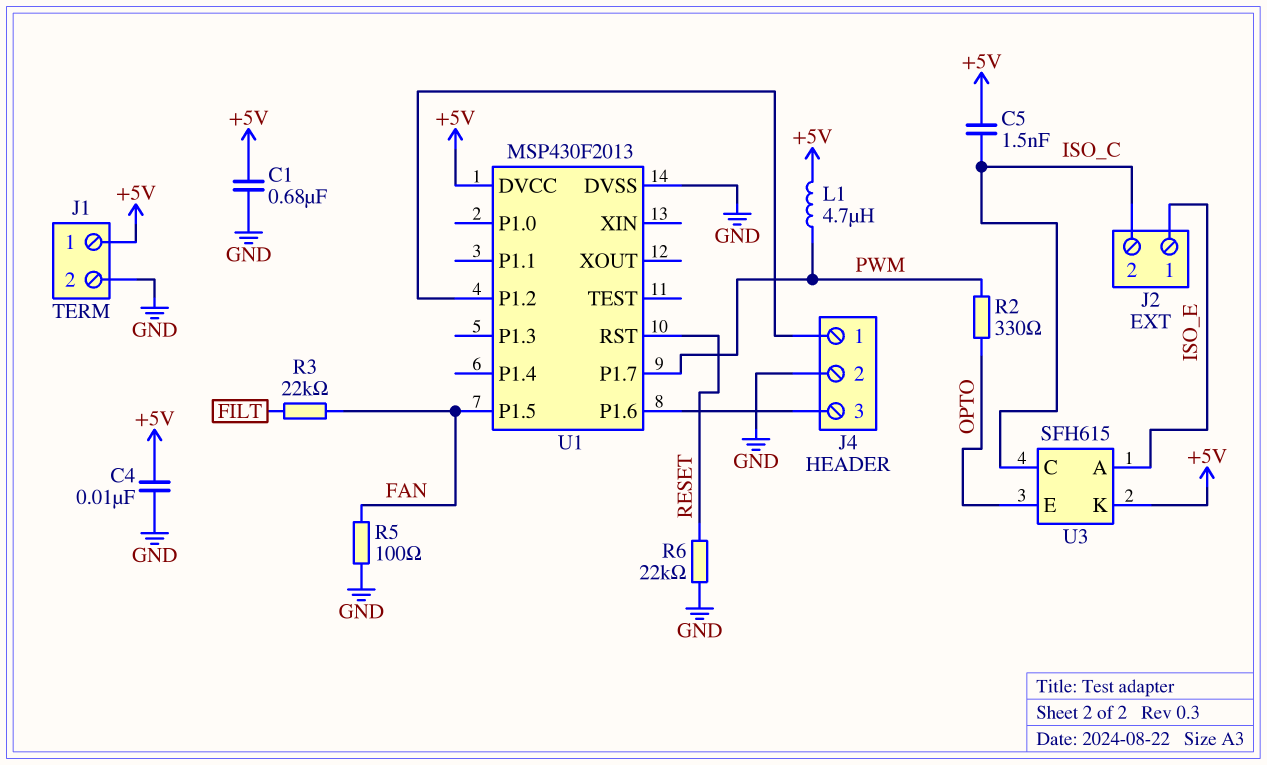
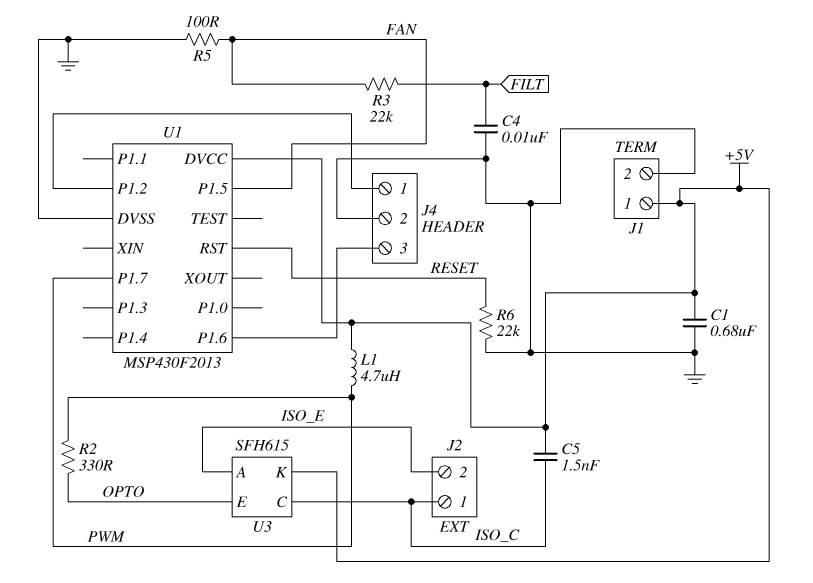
C4: 10nF (+5V, GND) -> 10nF (FILT, GND)
J2 pin 1: ISO_E -> ISO_C
J2 pin 2: ISO_C -> ISO_E

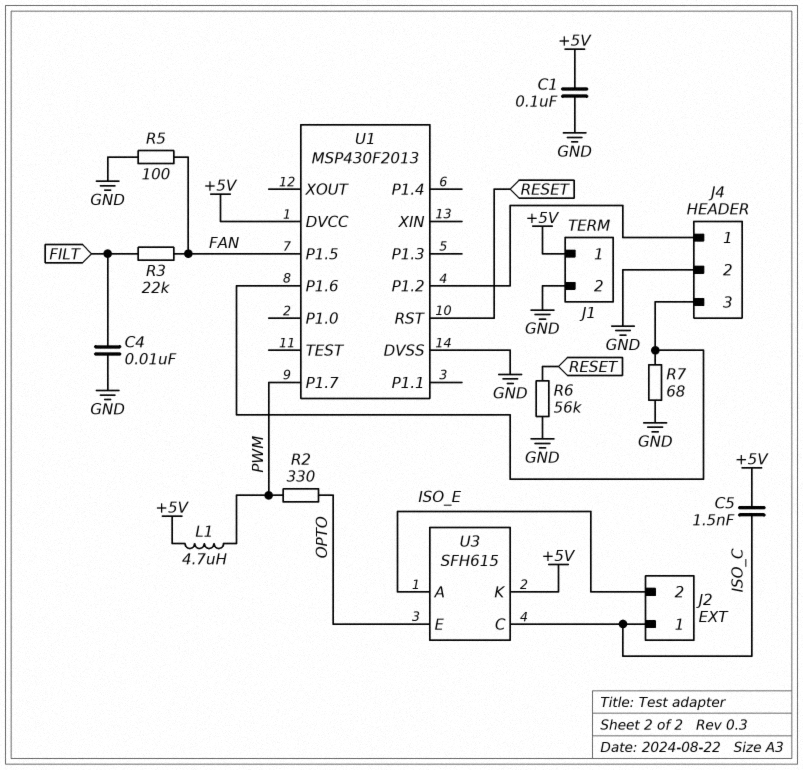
C1: 680nF (+5V, GND) -> 100nF (+5V, GND)
R6: 22k (GND, RESET) -> 56k (GND, RESET)
R7: none -> 68 (GND, J4/3)

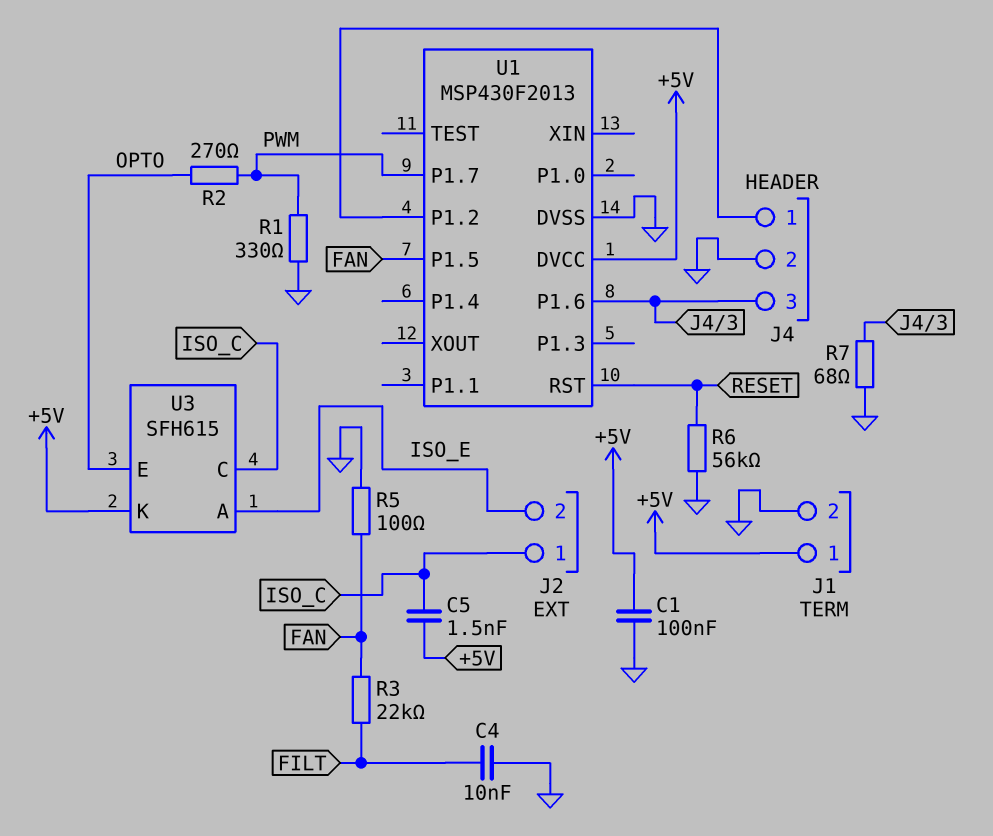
L1: 4.7uH (+5V, PWM) -> none
R1: none -> 330 (GND, PWM)
R2: 330 (OPTO, PWM) -> 270 (OPTO, PWM)

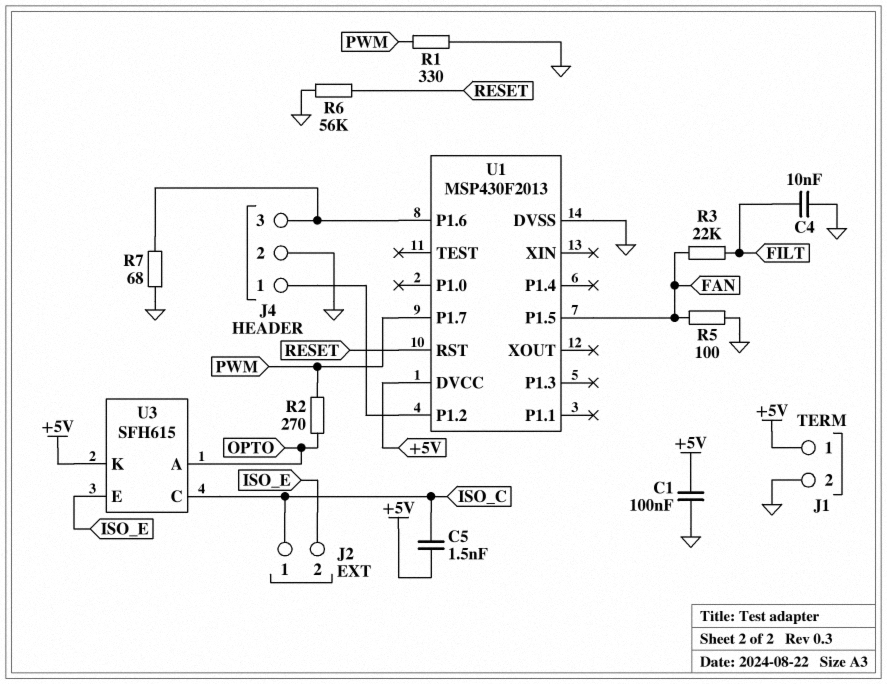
U3 pin A: ISO_E -> OPTO
U3 pin E: OPTO -> ISO_E

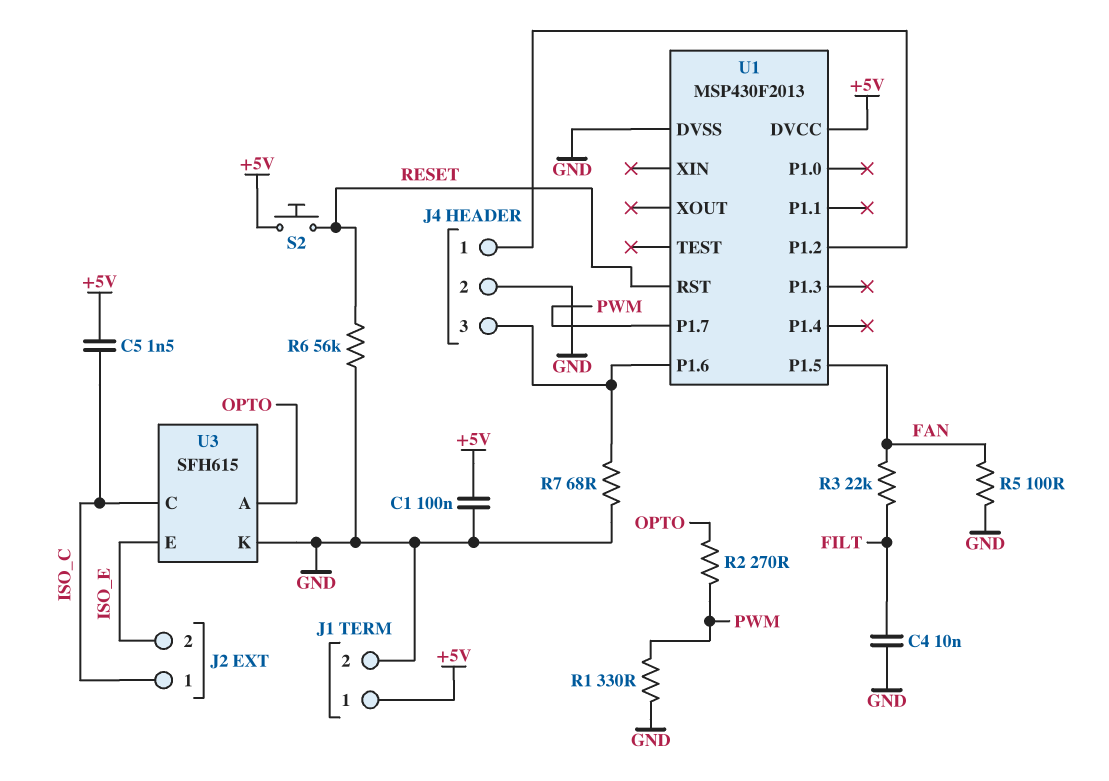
S2: none -> button (+5V, RESET)
U3 pin K: +5V -> GND

